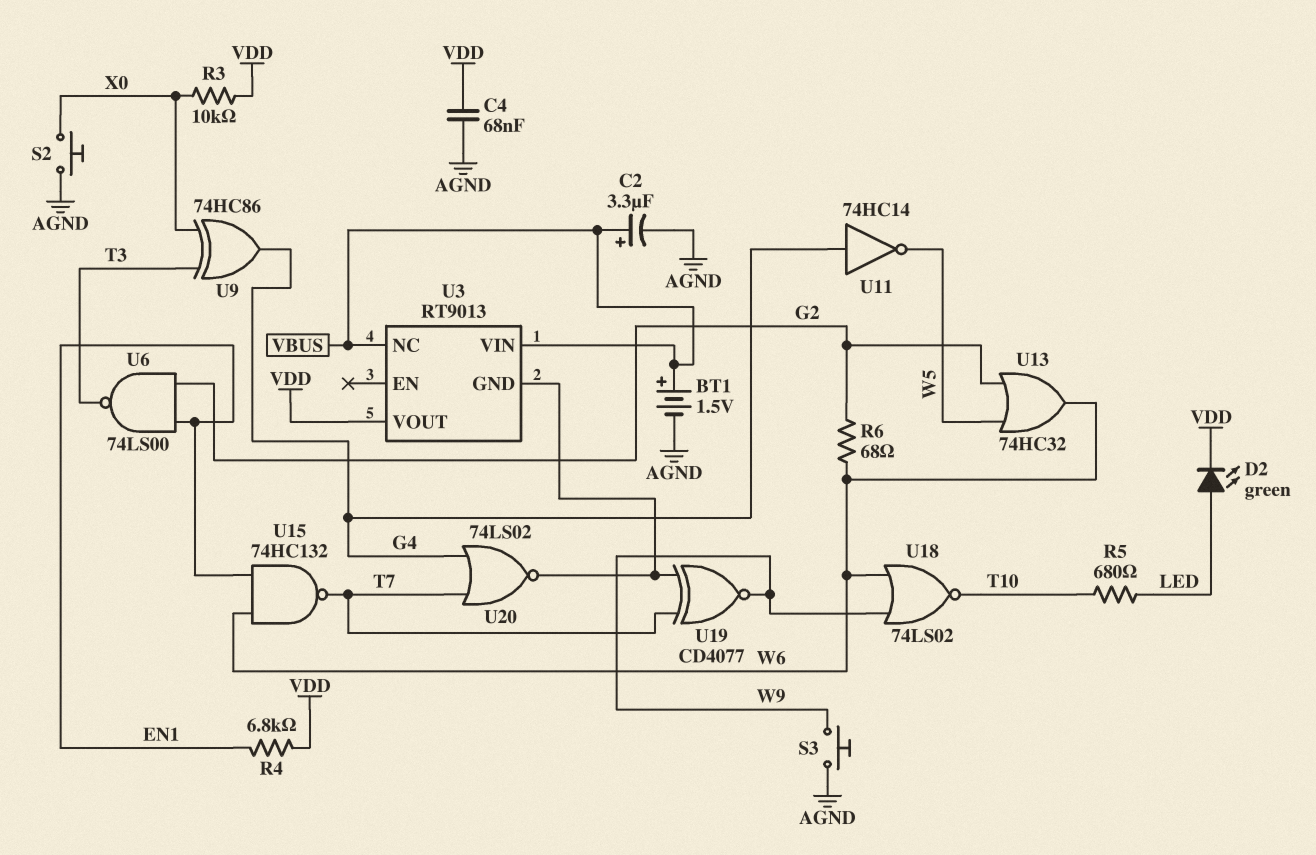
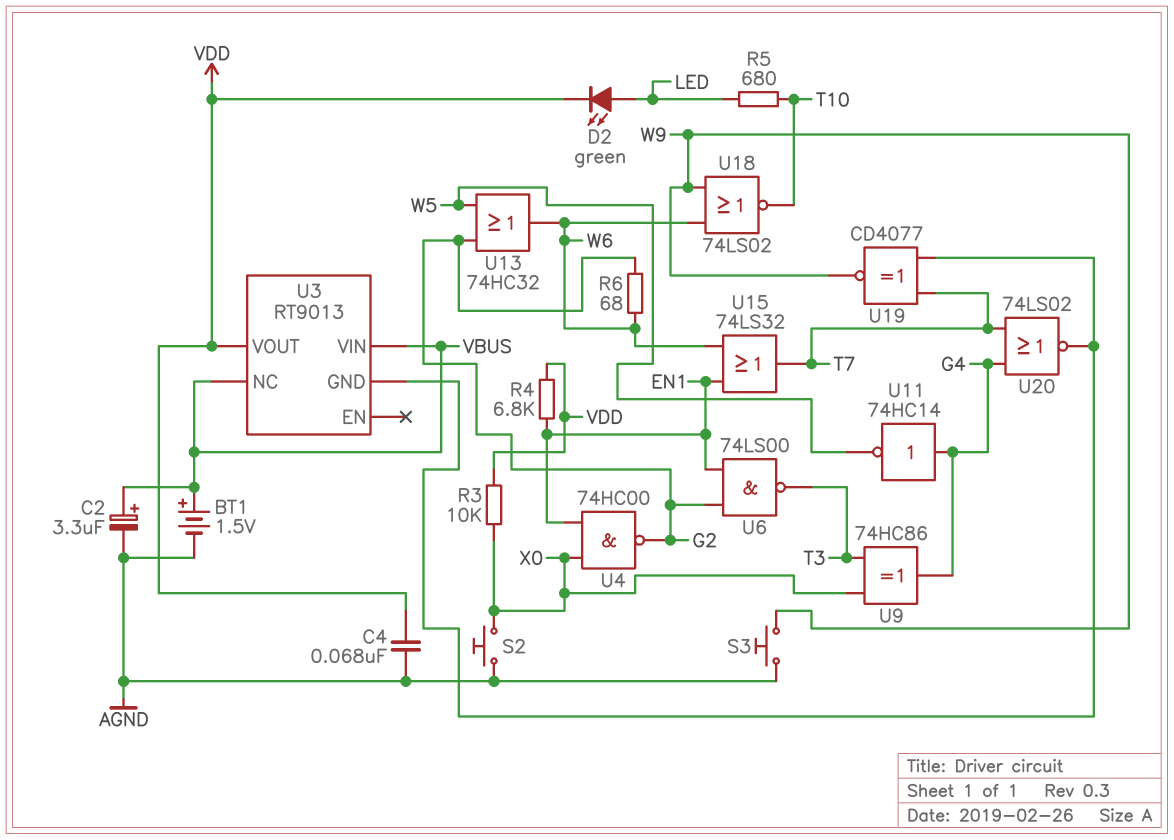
U4: none -> NAND 74HC00 (in EN1, in X0, out G2)
U15: NAND 74HC132 (in EN1, in W6, out T7) -> OR 74LS32 (in EN1, in W6, out T7)

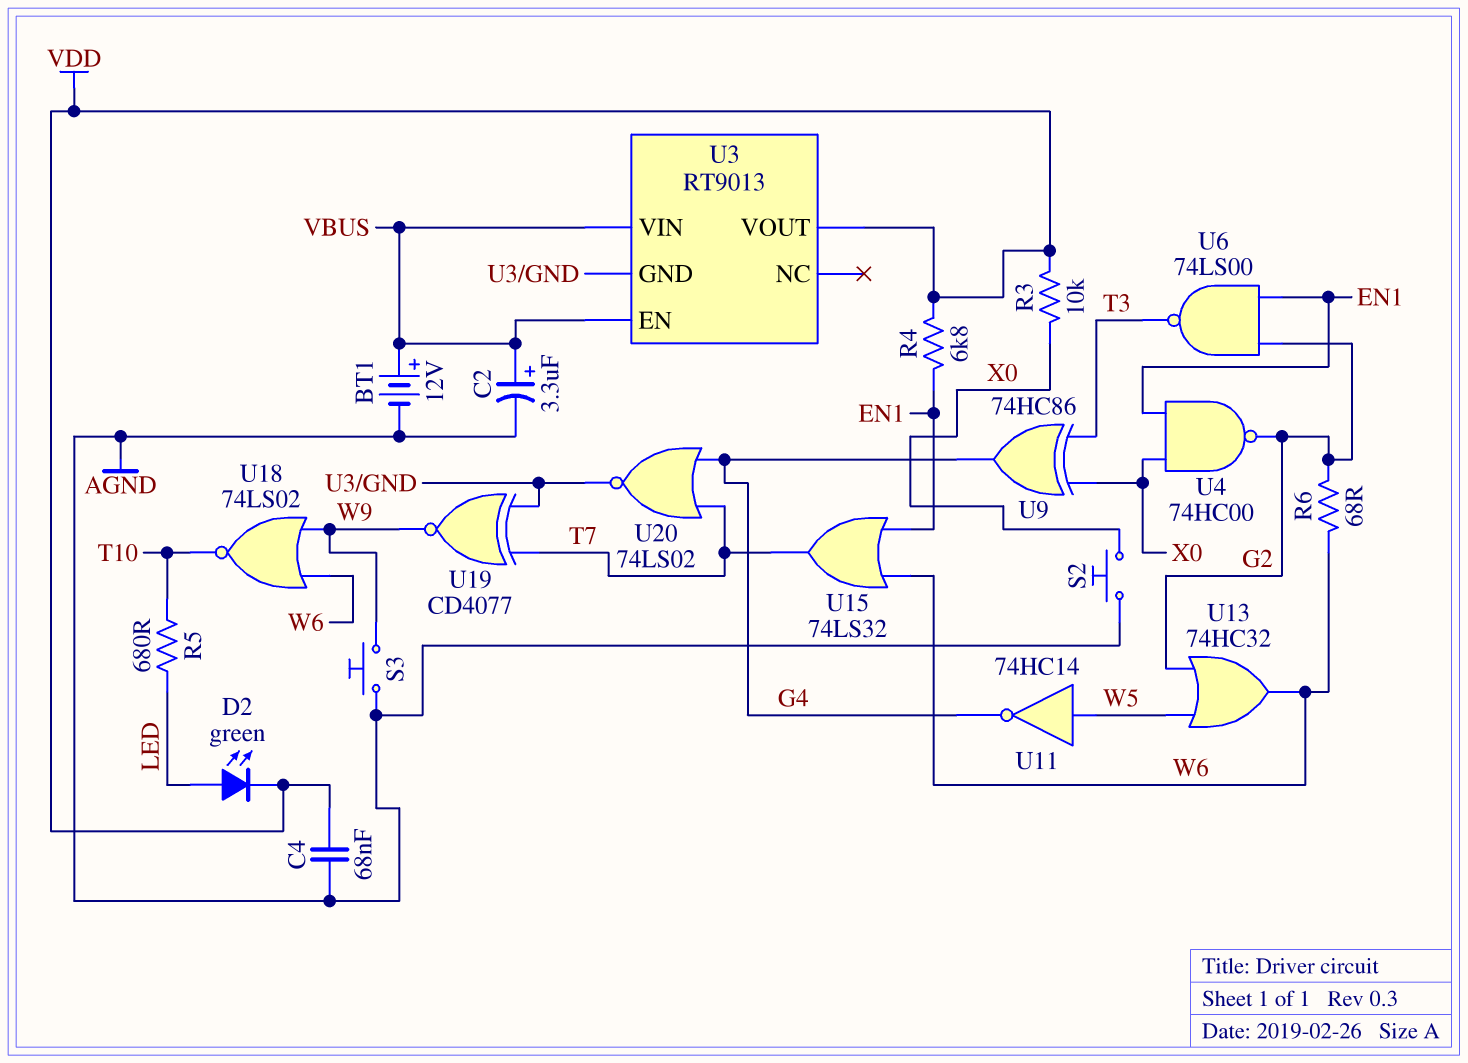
BT1: 1.5V (plus VBUS, minus AGND) -> 12V (plus VBUS, minus AGND)
U3 pin EN: none -> VBUS
U3 pin NC: VBUS -> none
U11: NOT 74HC14 (in G4, out W5) -> NOT 74HC14 (in W5, out G4)

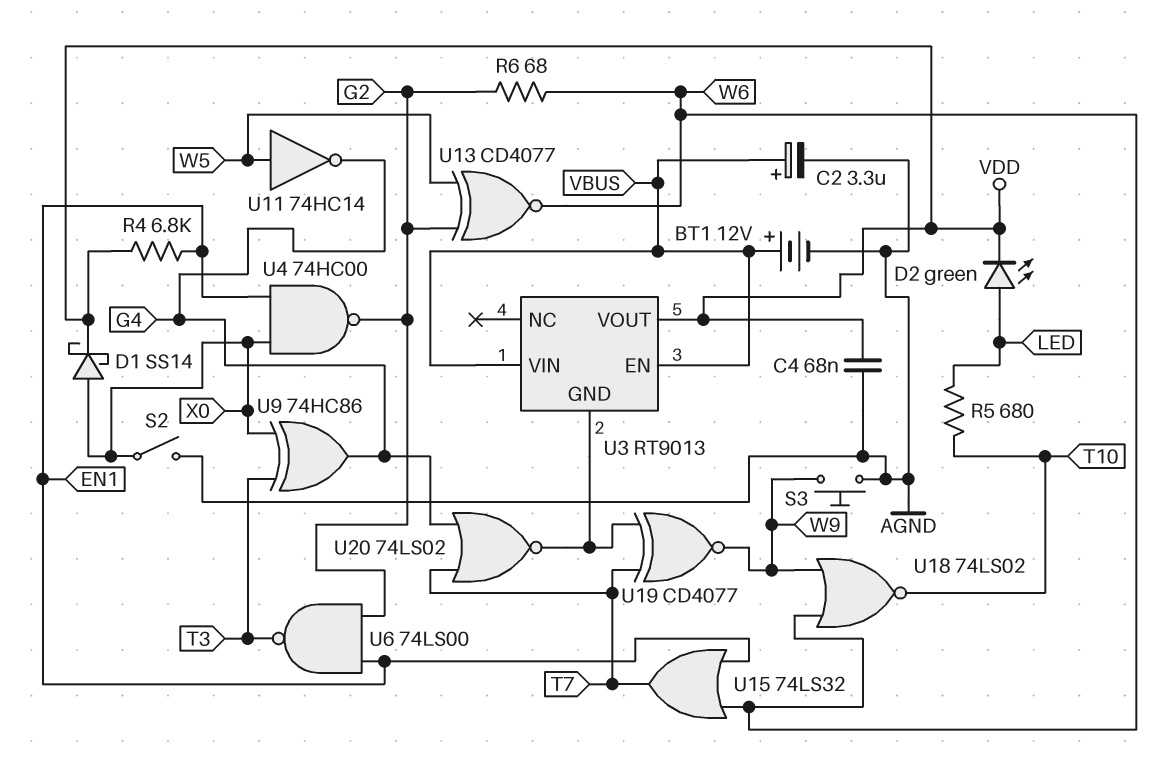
D1: none -> schottky SS14 (A X0, K VDD)
R3: 10k (VDD, X0) -> none
S2: button (AGND, X0) -> switch (AGND, X0)
U13: OR 74HC32 (in G2, in W5, out W6) -> XNOR CD4077 (in G2, in W5, out W6)

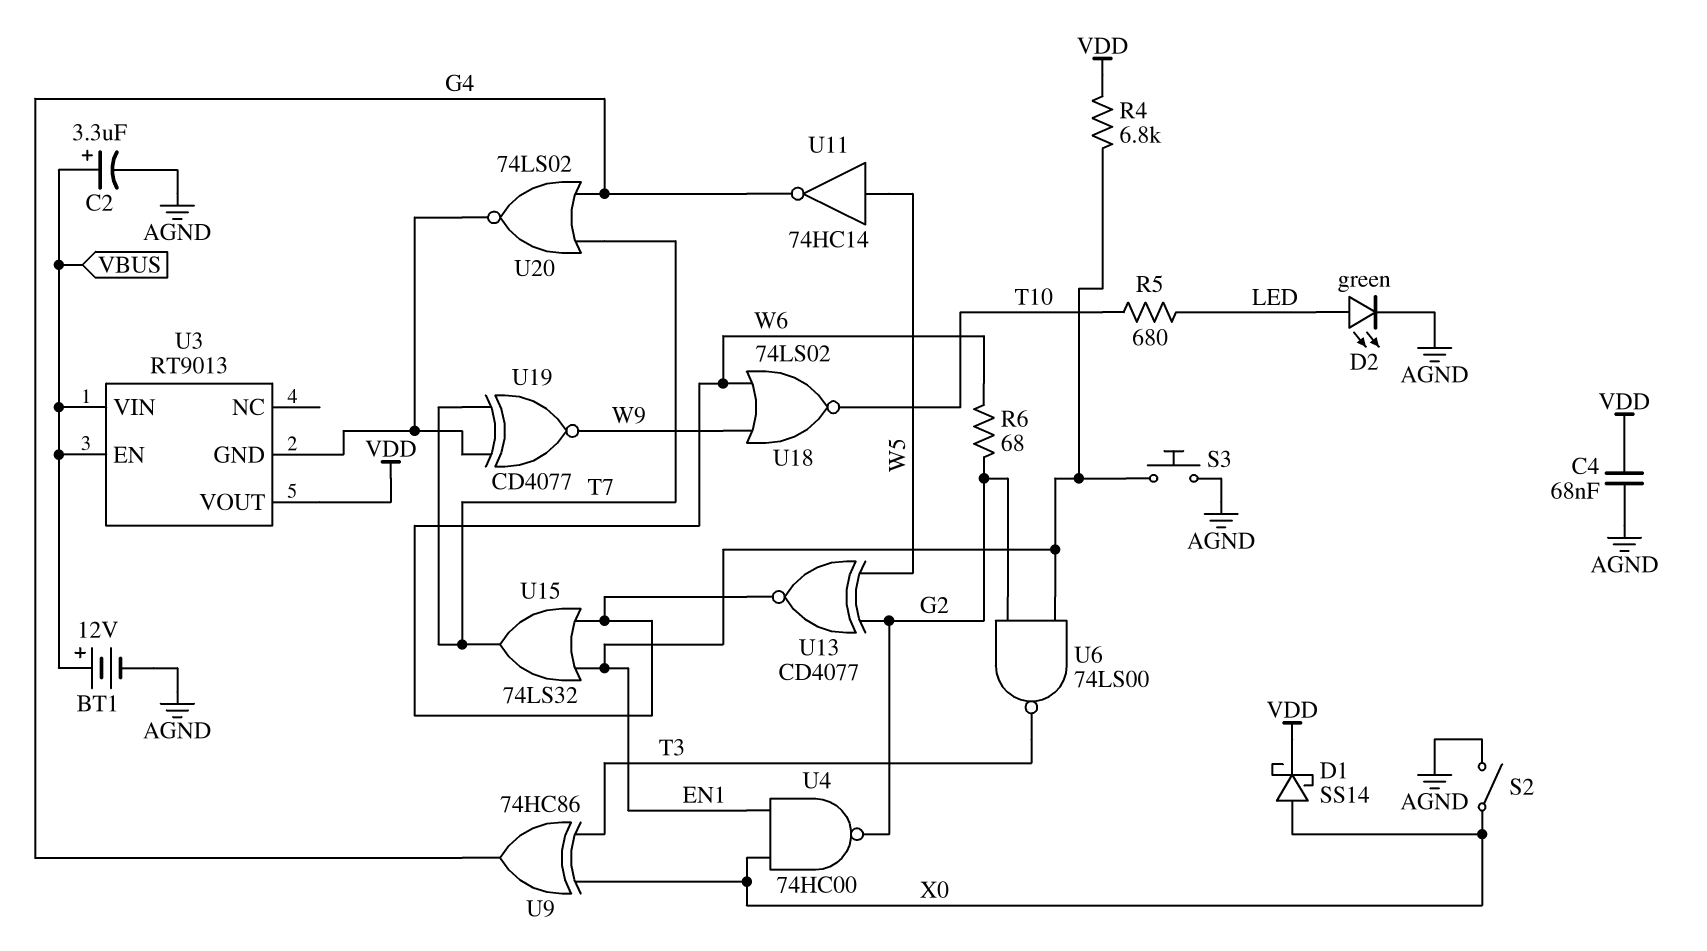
D2: LED green (A LED, K VDD) -> LED green (A LED, K AGND)
S3: button (AGND, W9) -> button (AGND, EN1)

